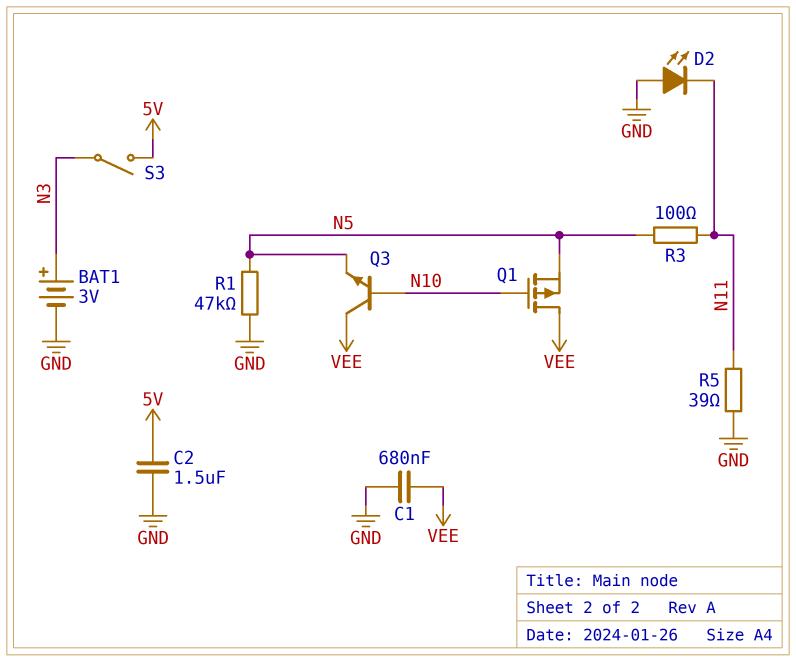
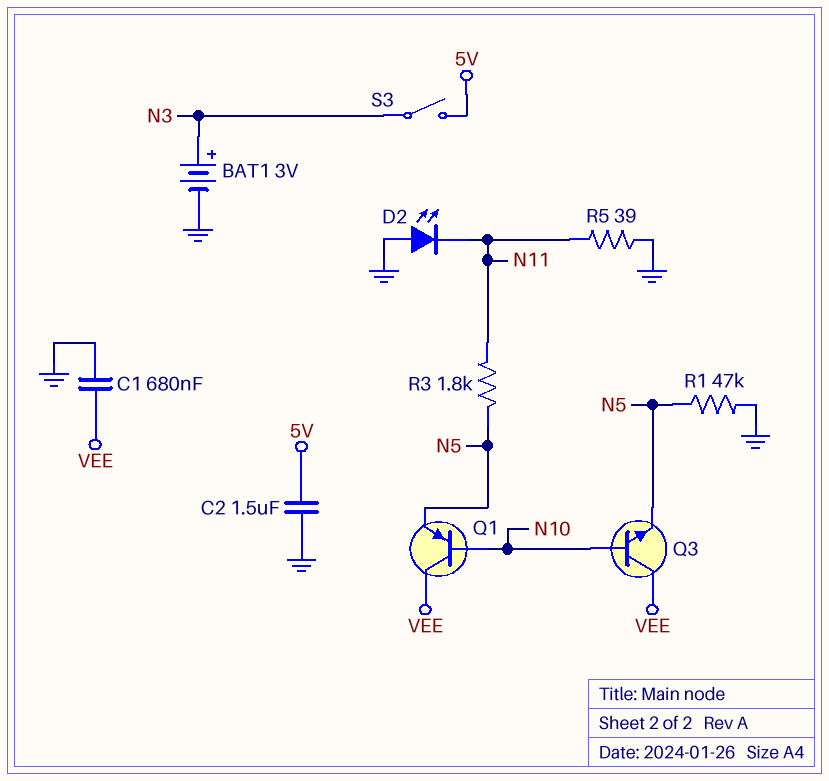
Q1: PMOS (G N10, D VEE, S N5) -> PNP (B N10, C VEE, E N5)
R3: 100 (N5, N11) -> 1.8k (N5, N11)

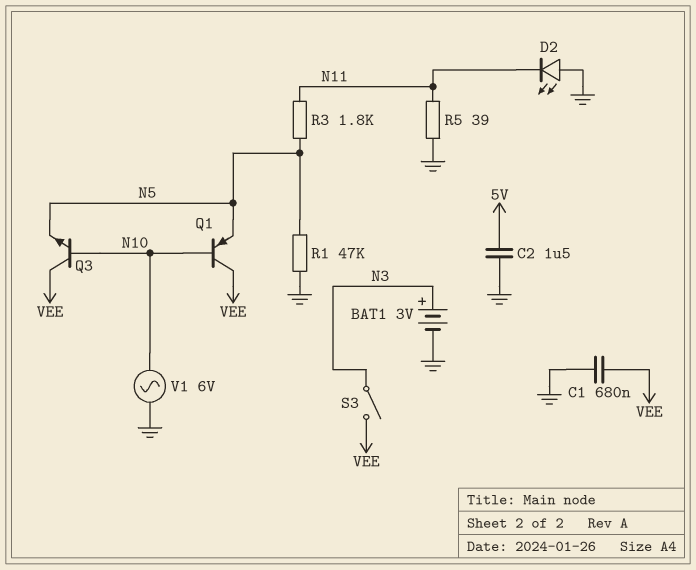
S3: switch (5V, N3) -> switch (N3, VEE)
V1: none -> AC 6V (GND, N10)

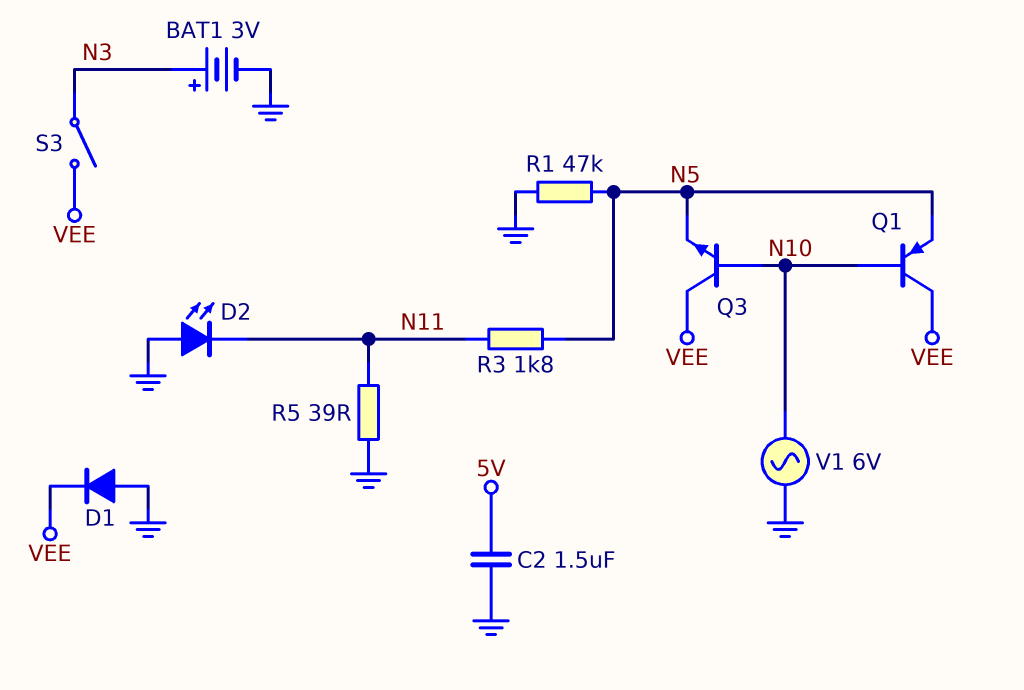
C1: 680nF (GND, VEE) -> none
D1: none -> diode (A GND, K VEE)

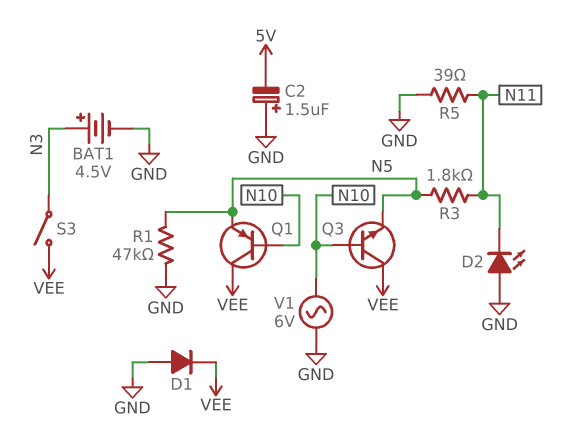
BAT1: 3V (plus N3, minus GND) -> 4.5V (plus N3, minus GND)
C2: 1.5uF (5V, GND) -> 1.5uF (plus GND, minus 5V)

